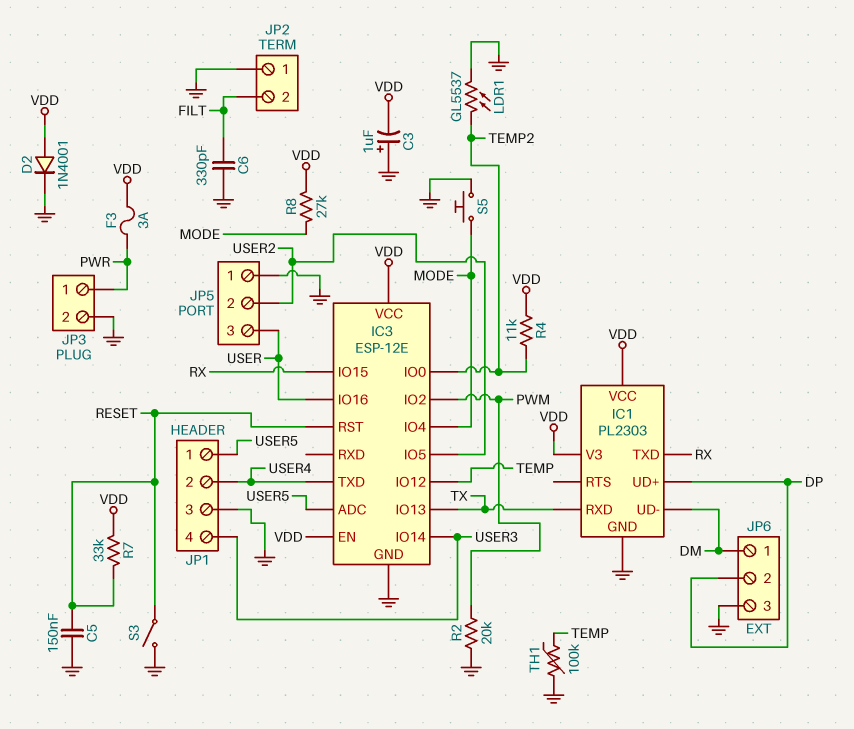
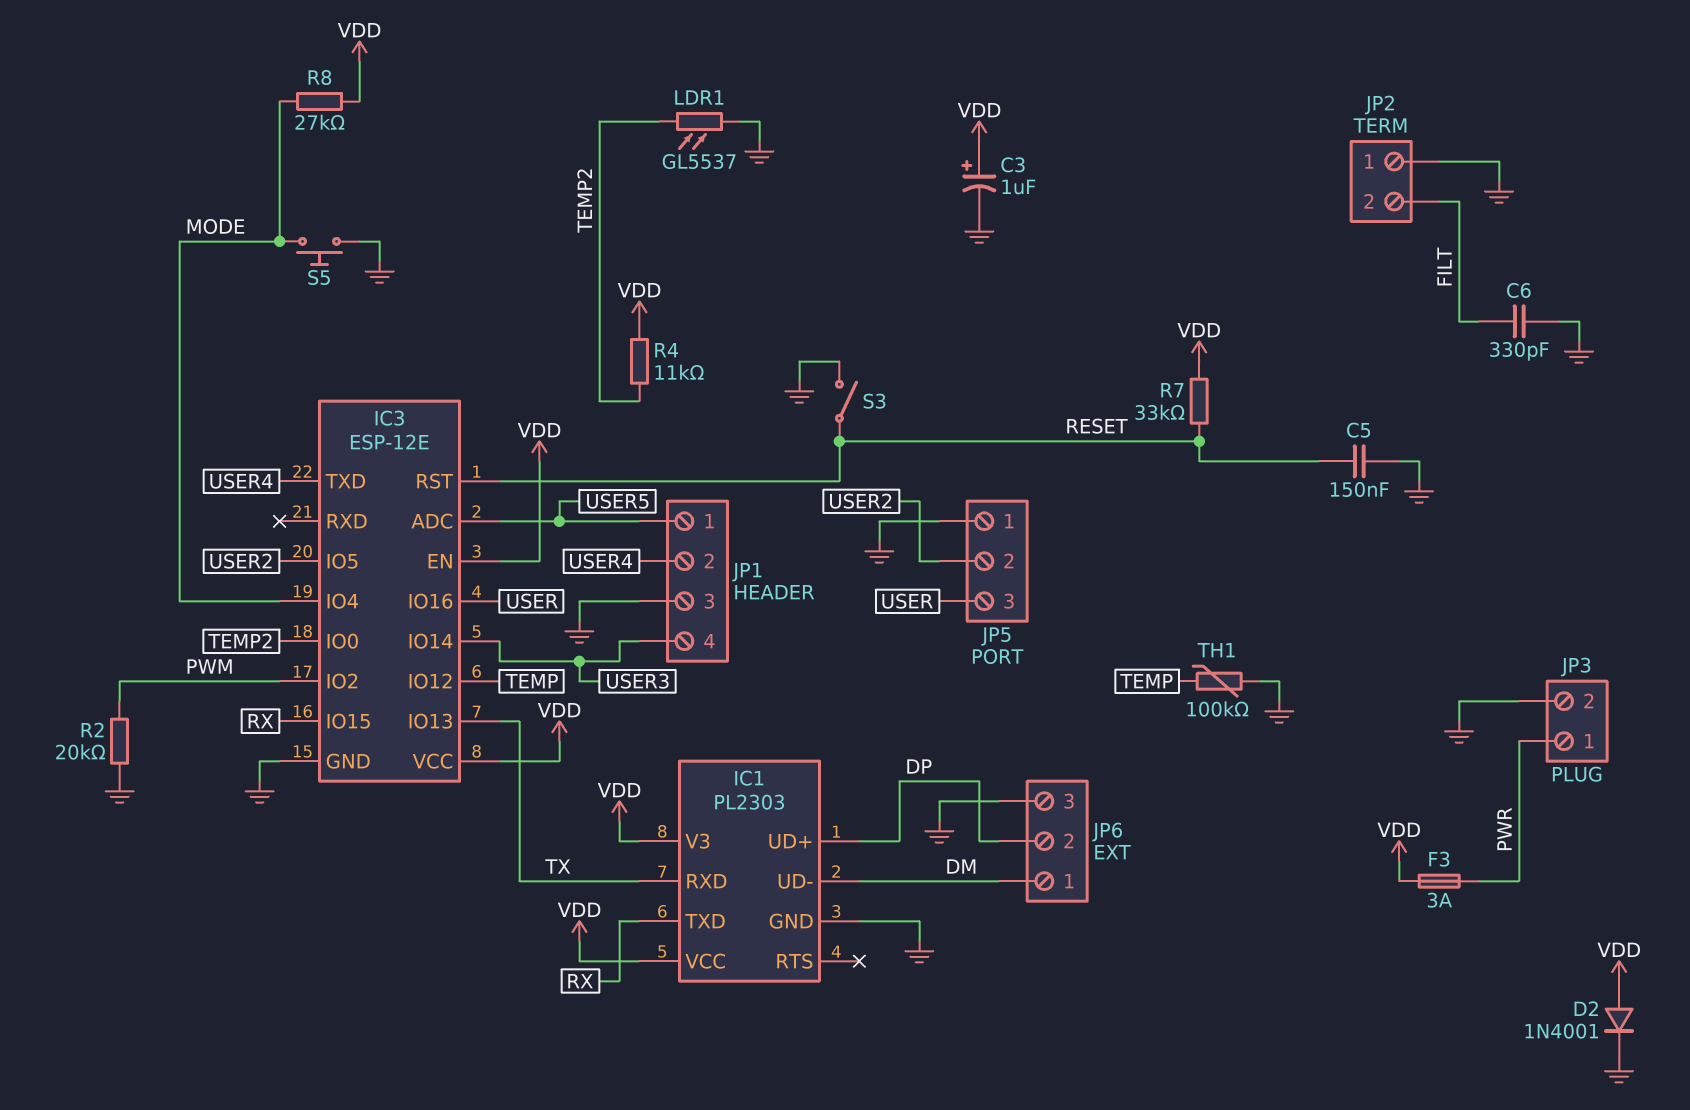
C3: 1uF (plus GND, minus VDD) -> 1uF (plus VDD, minus GND)

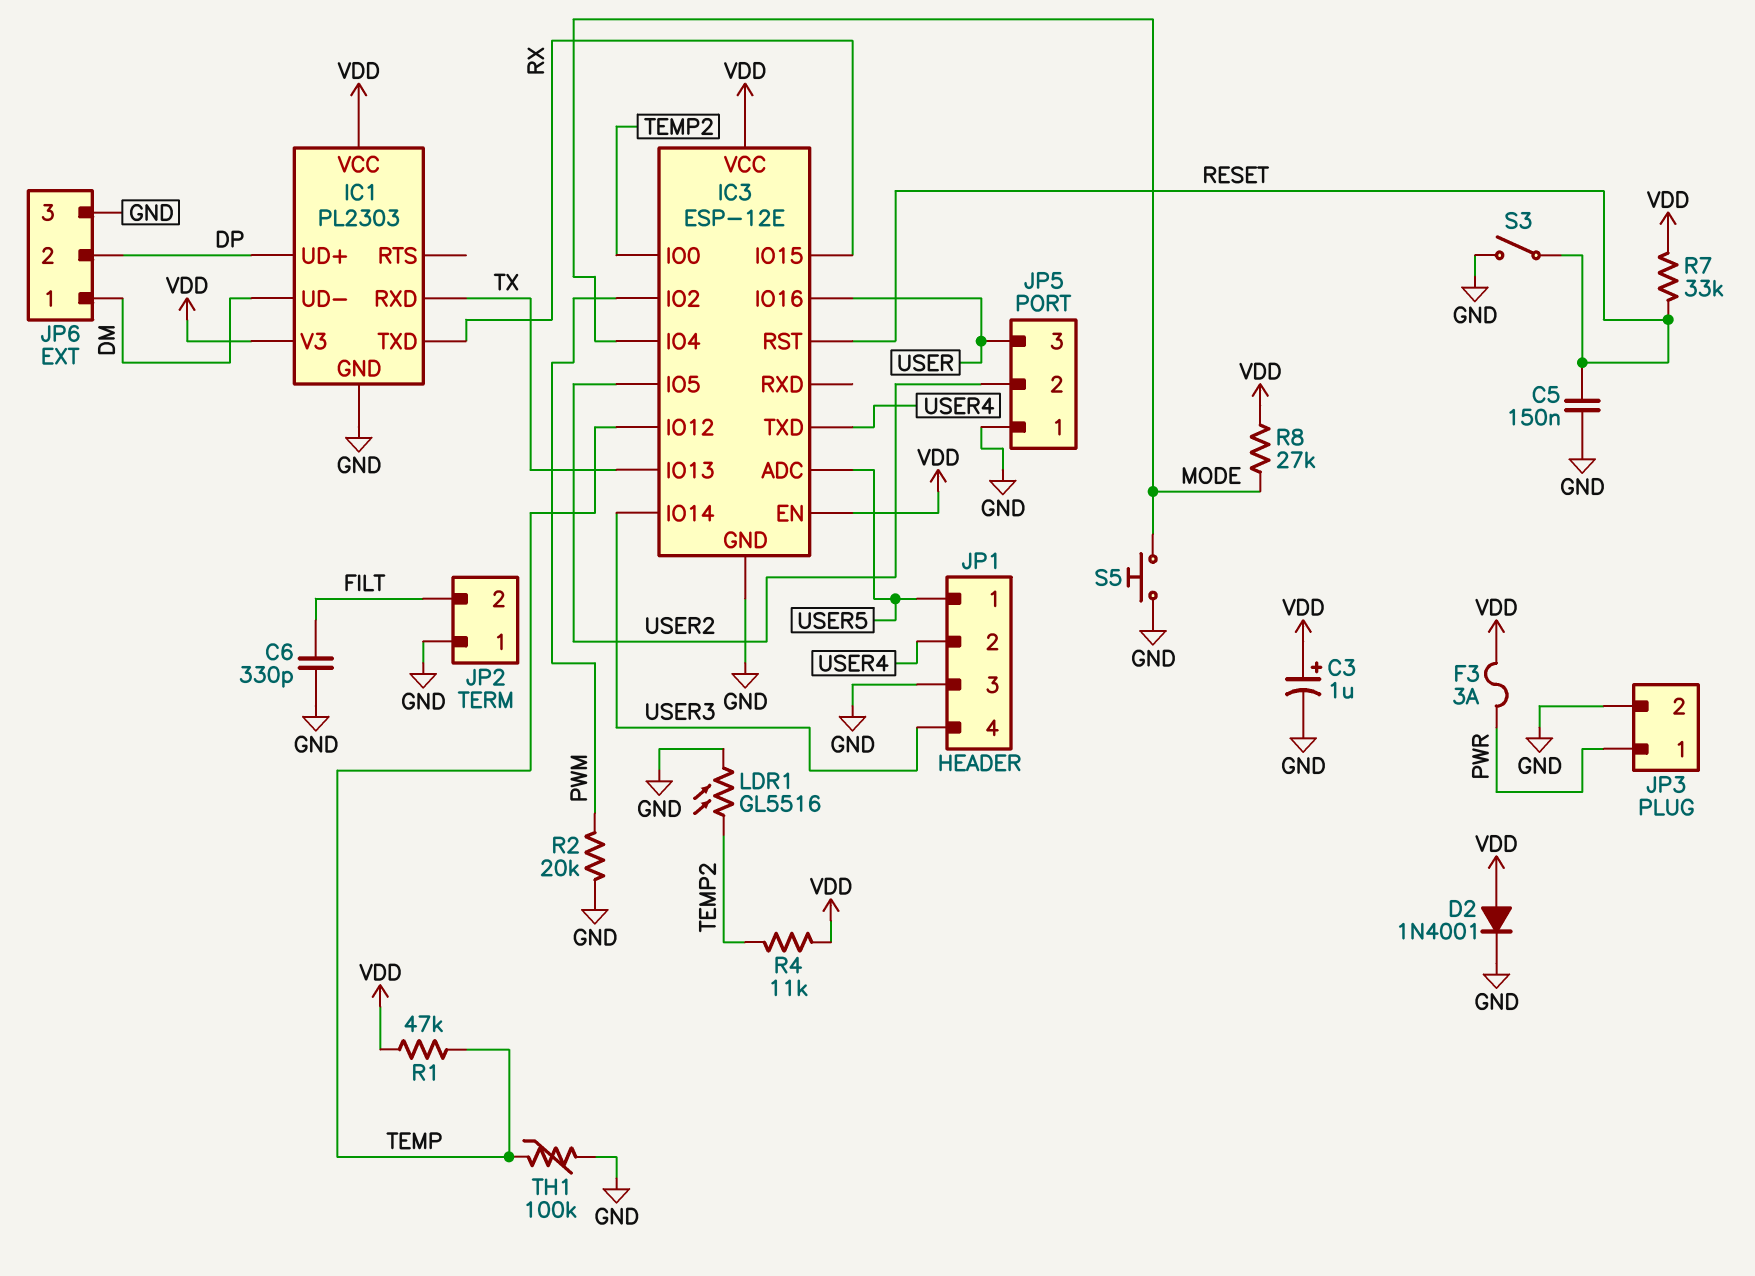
LDR1: GL5537 (GND, TEMP2) -> GL5516 (GND, TEMP2)
R1: none -> 47k (TEMP, VDD)

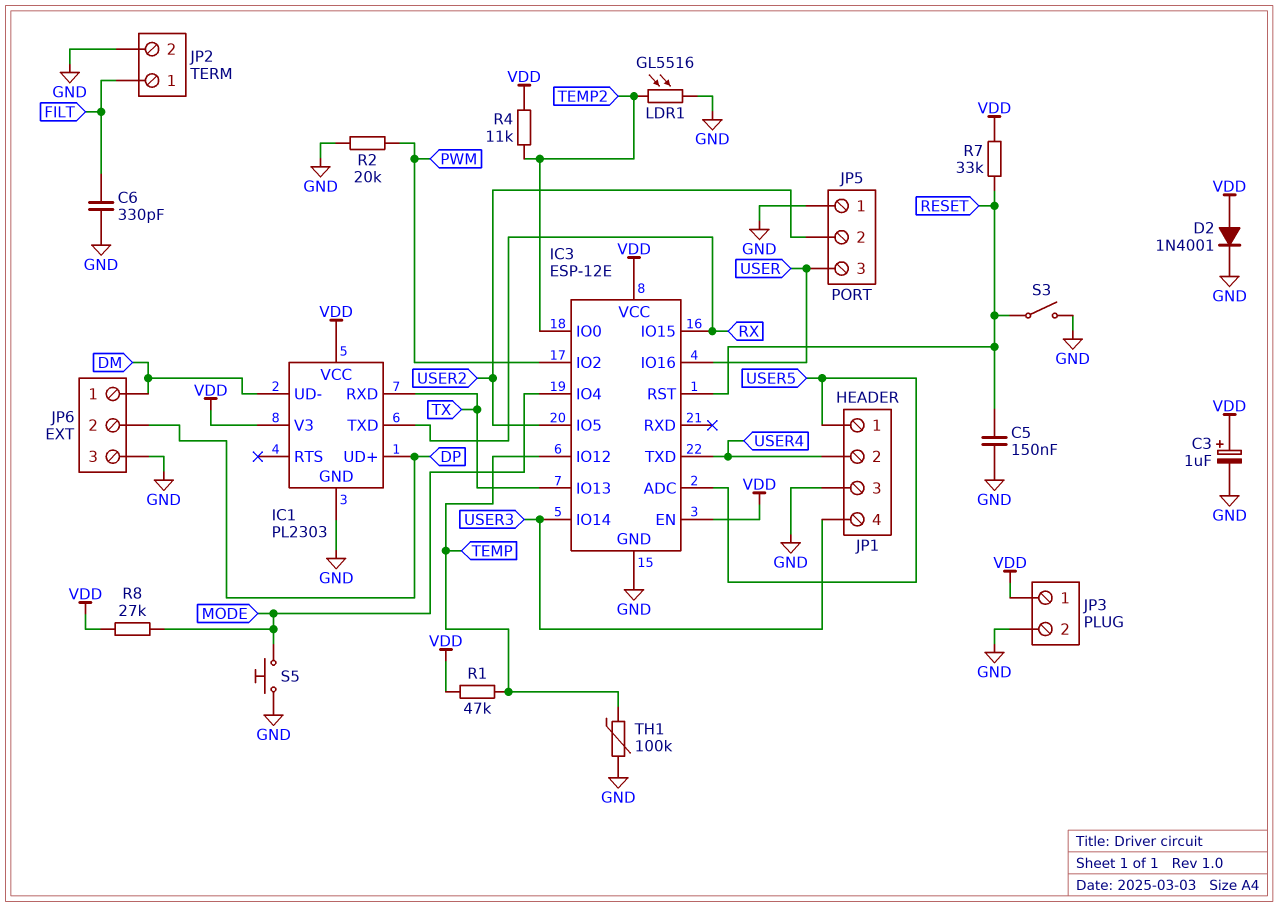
F3: 3A (PWR, VDD) -> none
JP2 pin 1: GND -> FILT
JP2 pin 2: FILT -> GND
JP3 pin 1: PWR -> VDD

